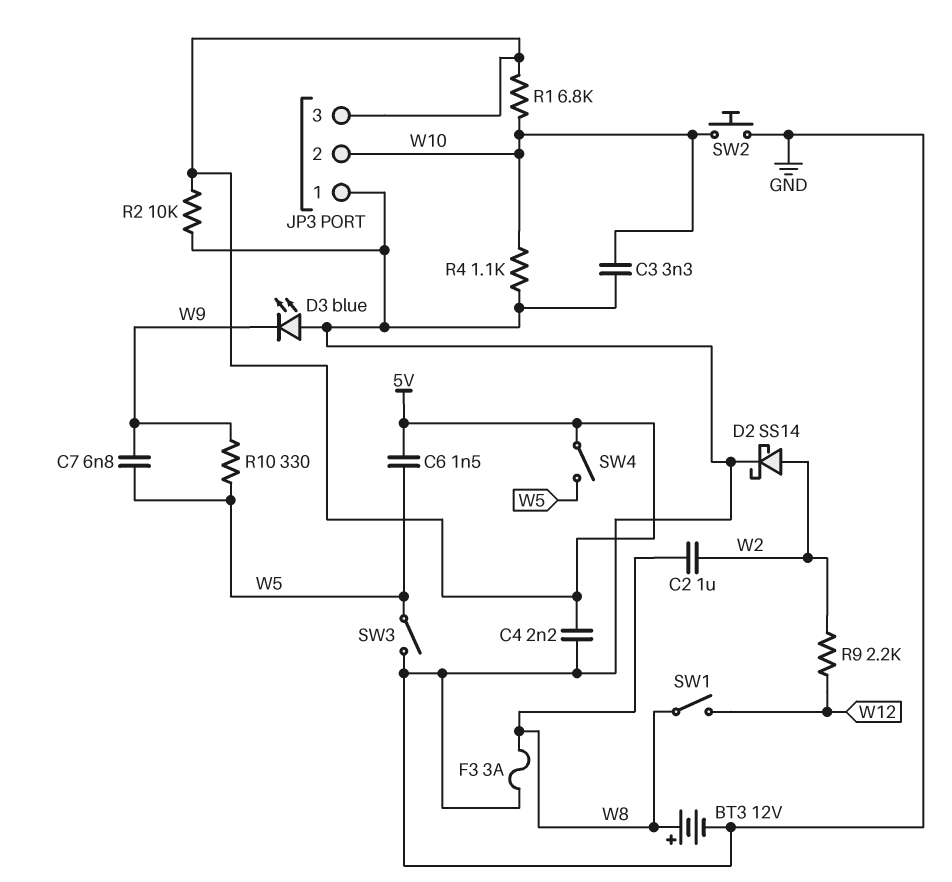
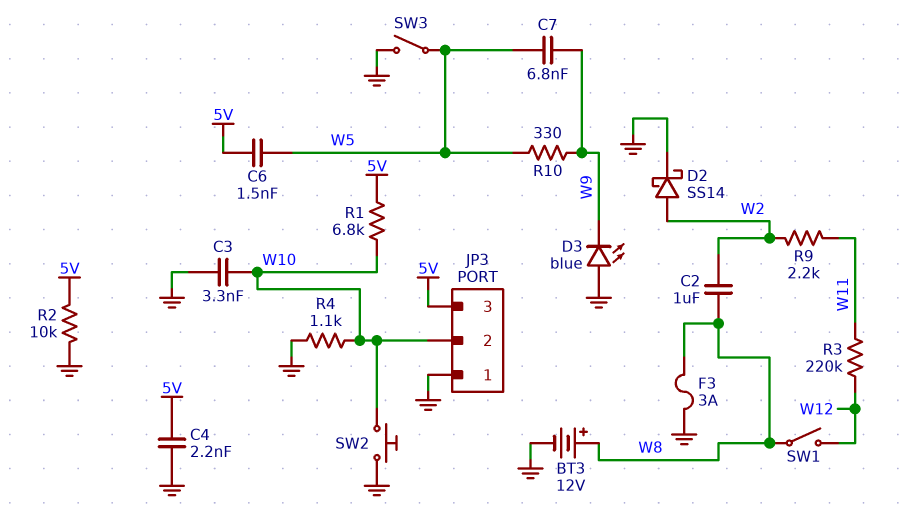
R3: none -> 220k (W11, W12)
R9: 2.2k (W2, W12) -> 2.2k (W2, W11)
SW4: switch (5V, W5) -> none

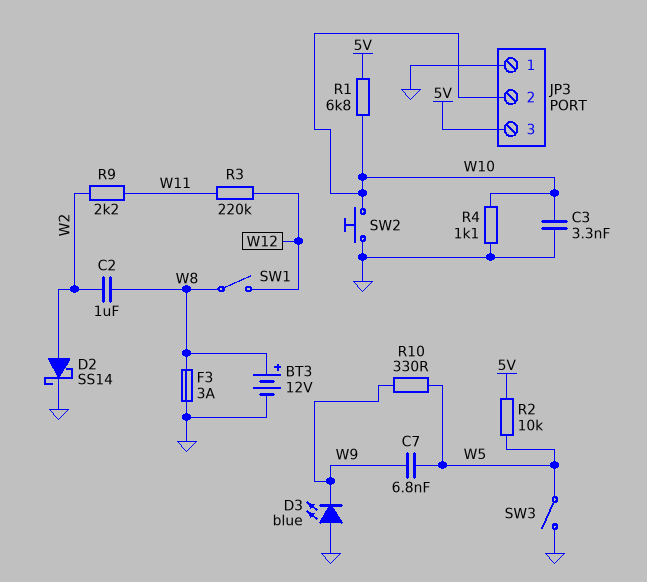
C4: 2.2nF (5V, GND) -> none
C6: 1.5nF (5V, W5) -> none
R2: 10k (5V, GND) -> 10k (5V, W5)

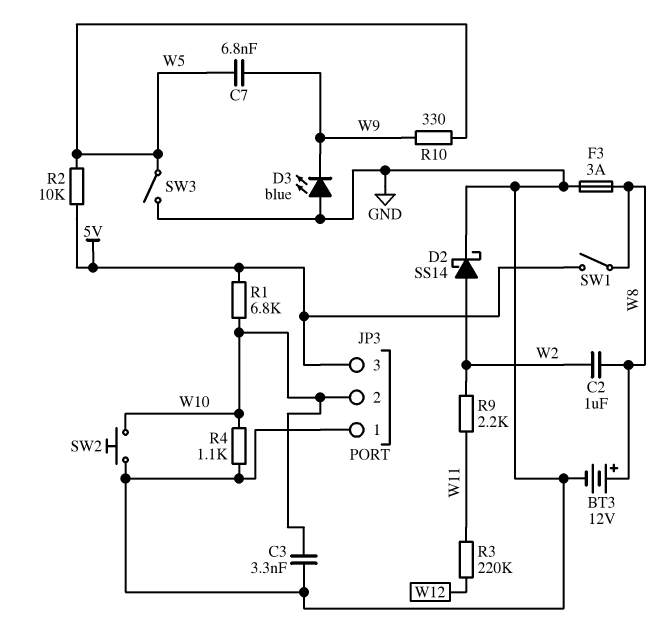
SW1: switch (W8, W12) -> switch (5V, W8)

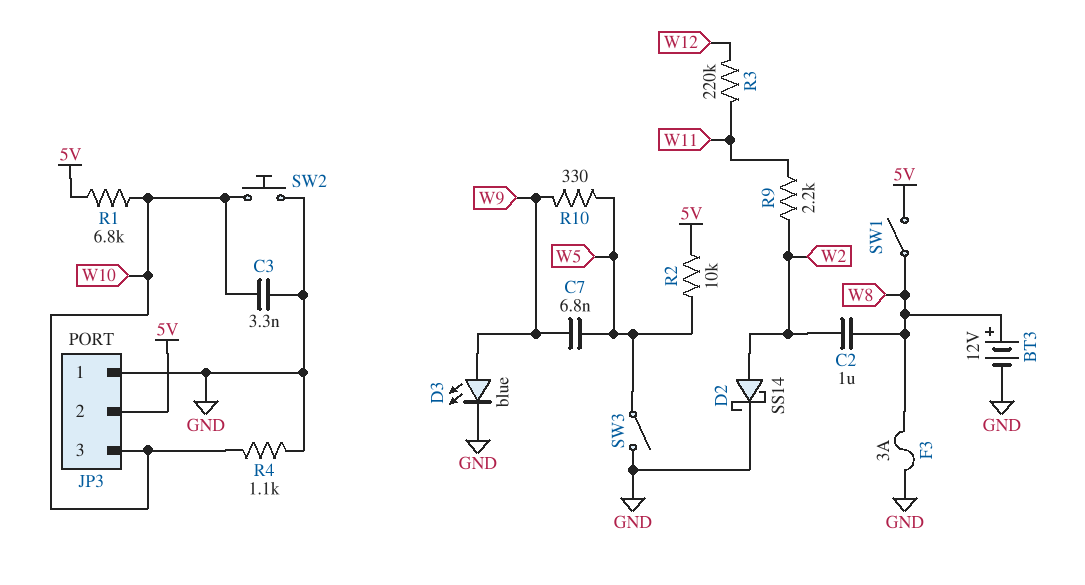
D3: LED blue (A GND, K W9) -> LED blue (A W9, K GND)
JP3 pin 2: W10 -> 5V
JP3 pin 3: 5V -> W10

